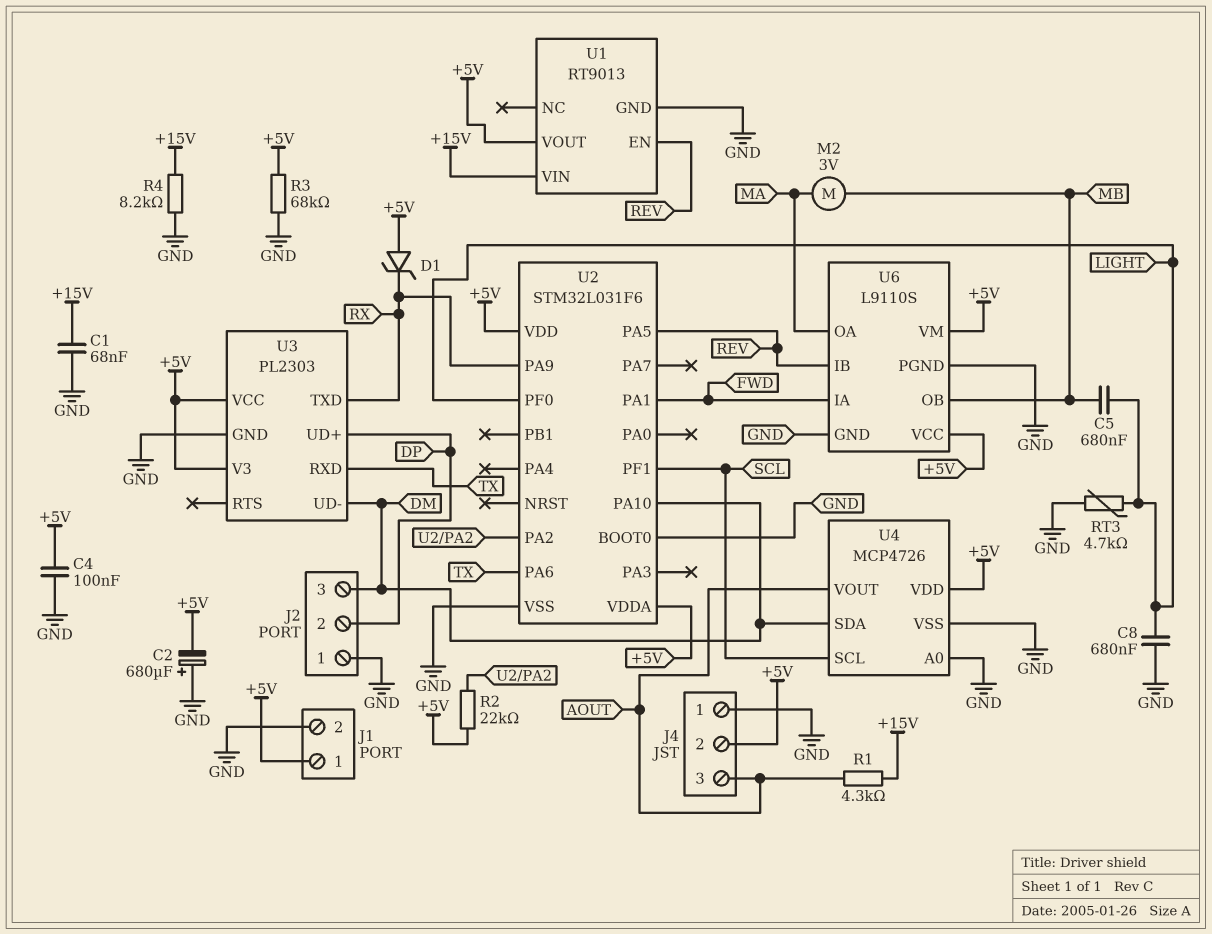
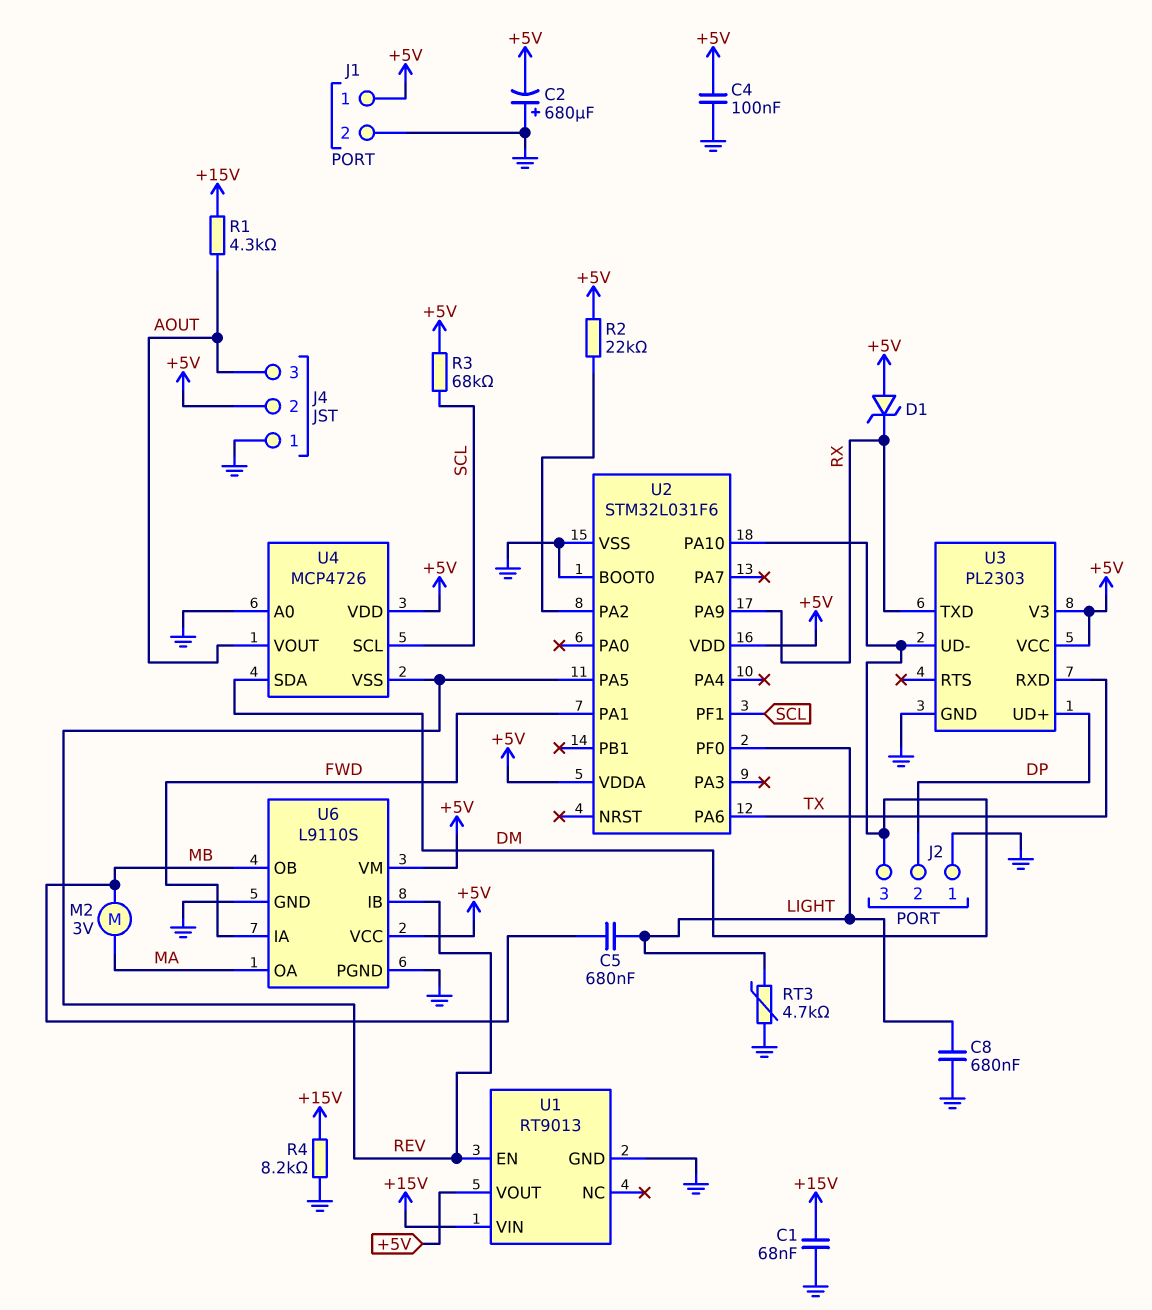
R3: 68k (+5V, GND) -> 68k (+5V, SCL)
U4 pin VSS: GND -> REV

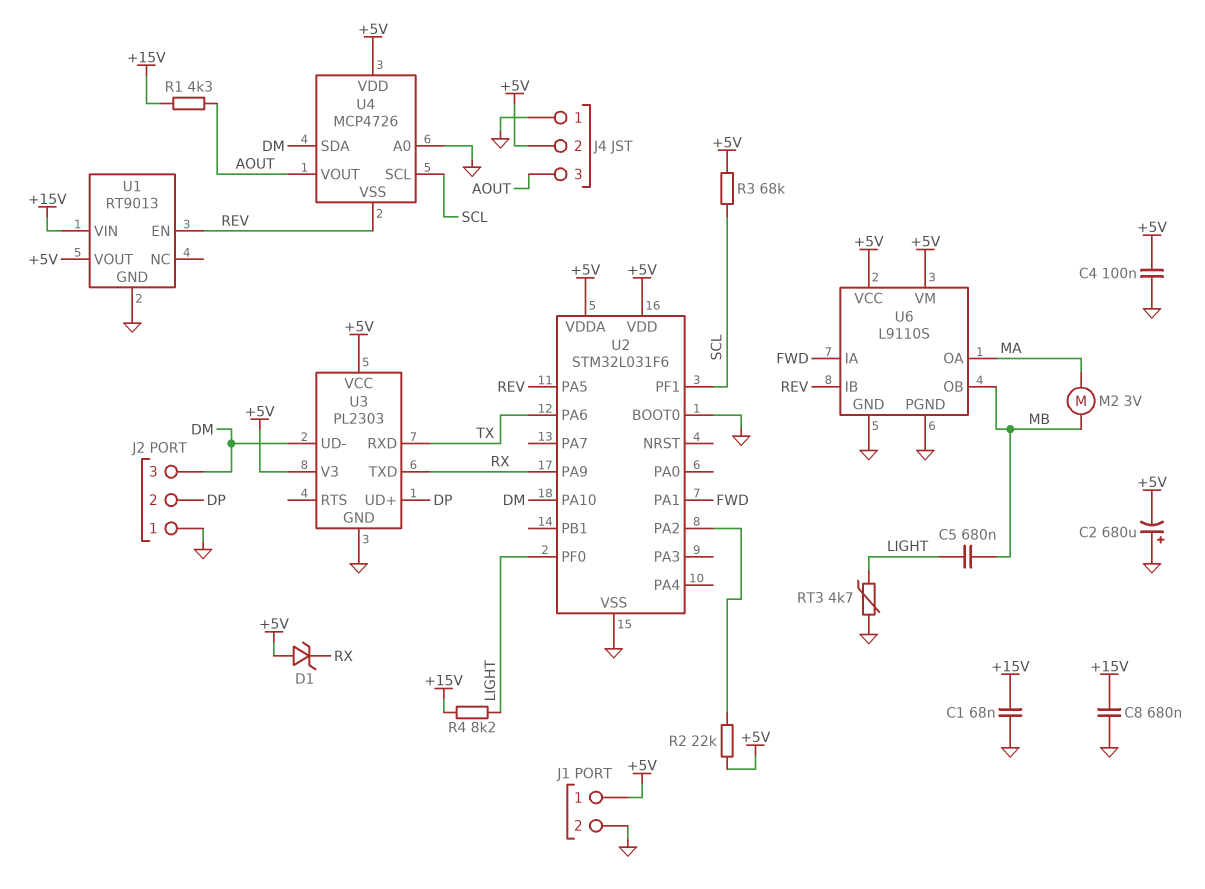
C8: 680nF (GND, LIGHT) -> 680nF (+15V, GND)
R4: 8.2k (+15V, GND) -> 8.2k (+15V, LIGHT)

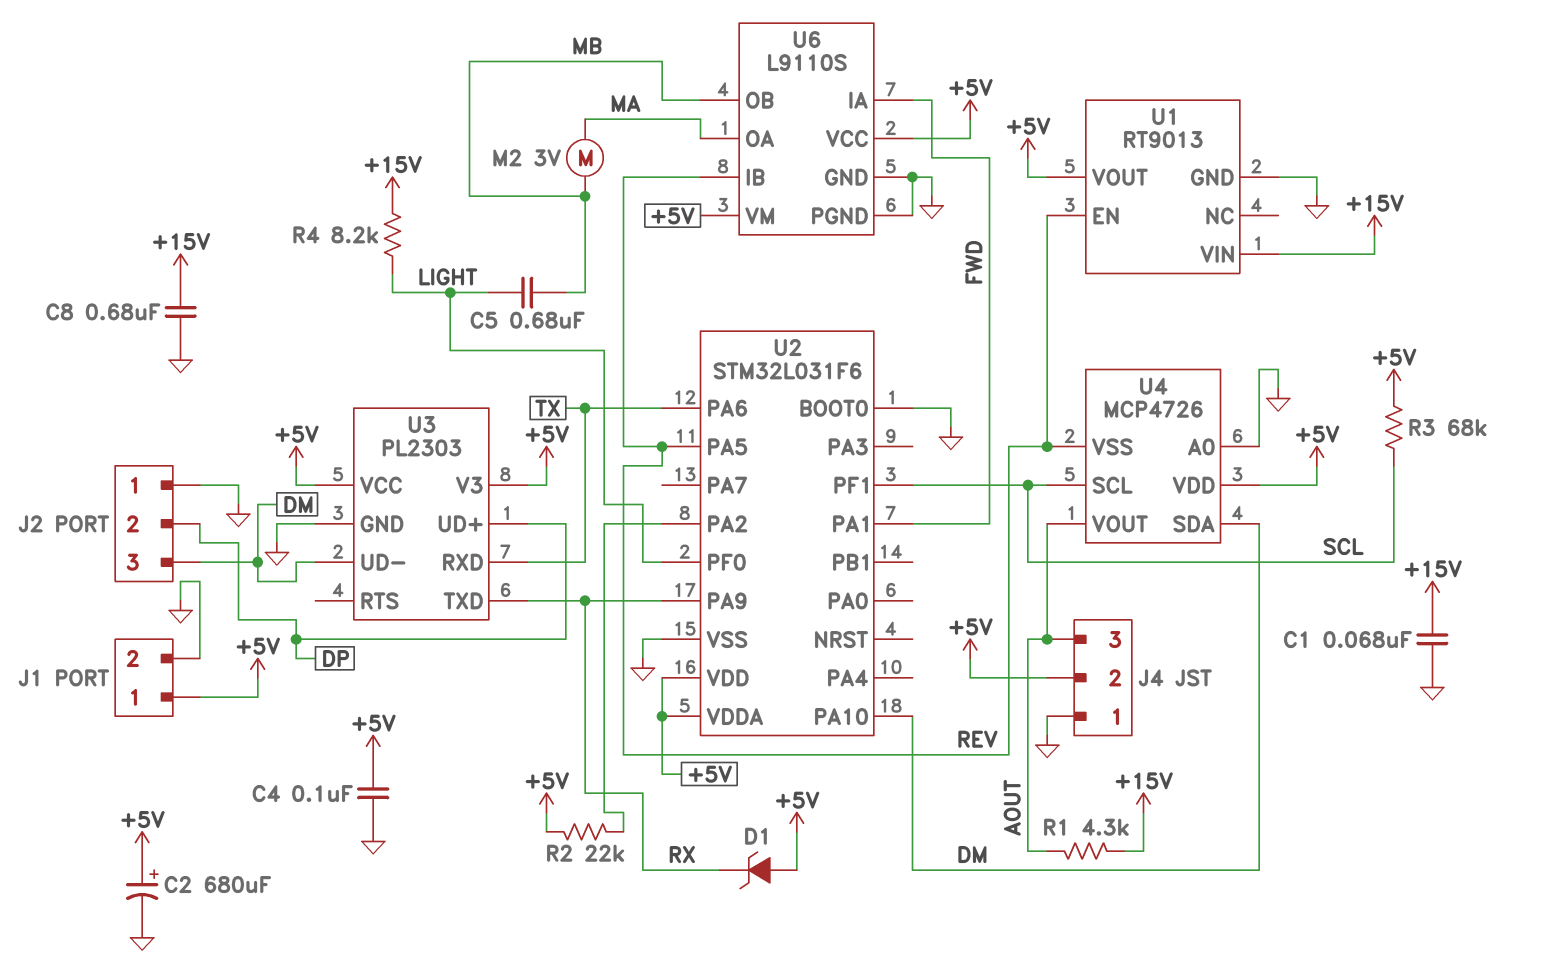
C2: 680uF (plus GND, minus +5V) -> 680uF (plus +5V, minus GND)
RT3: 4.7k (GND, LIGHT) -> none

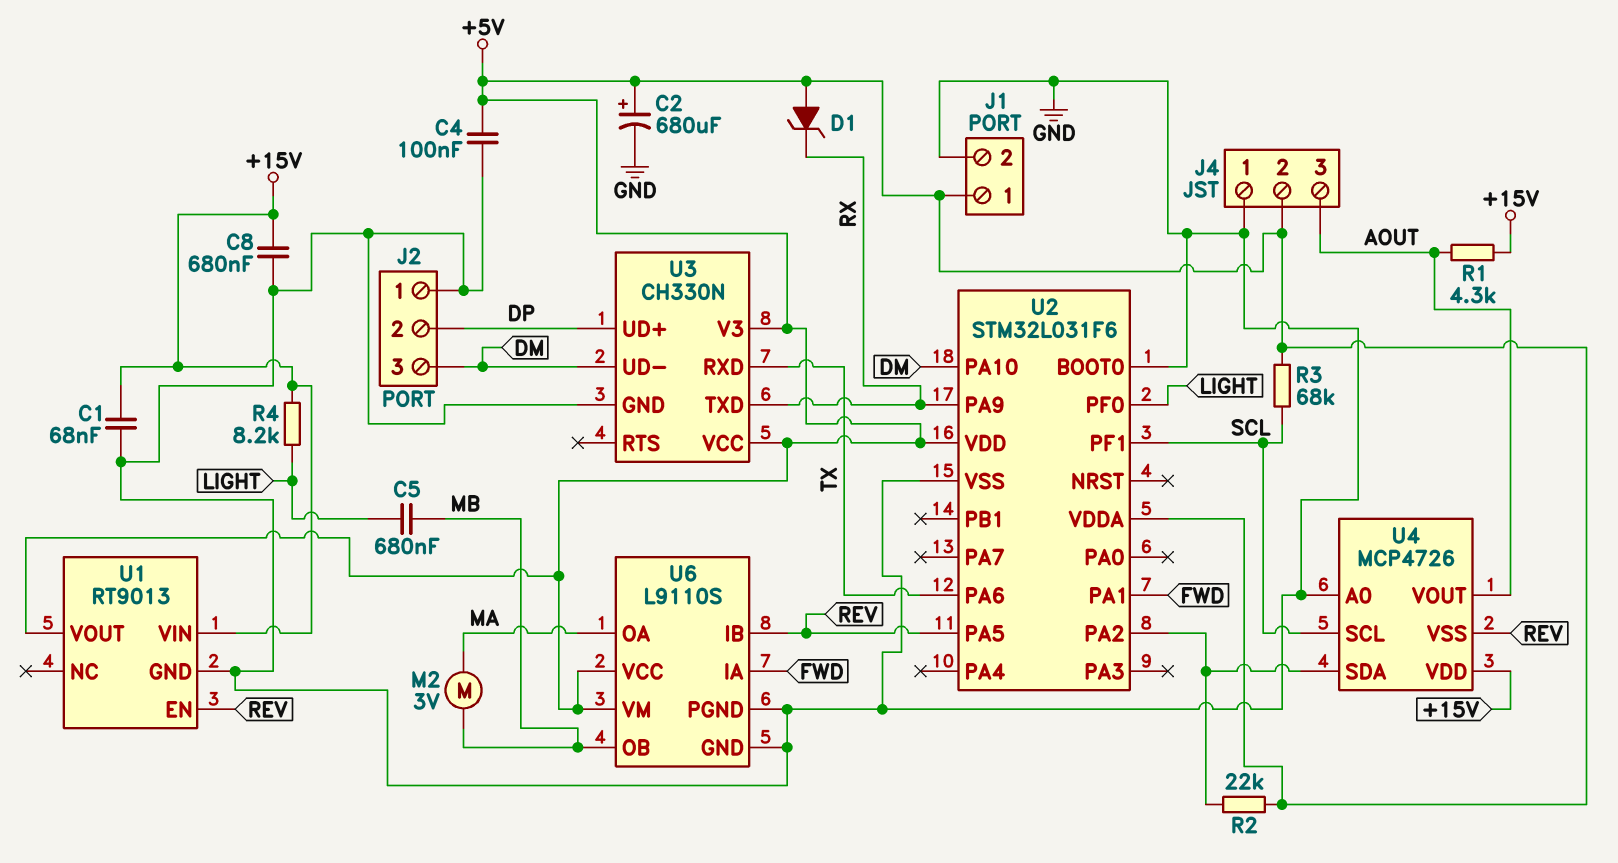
U3: PL2303 -> CH330N
U4 pin SDA: DM -> U2/PA2
U4 pin VDD: +5V -> +15V

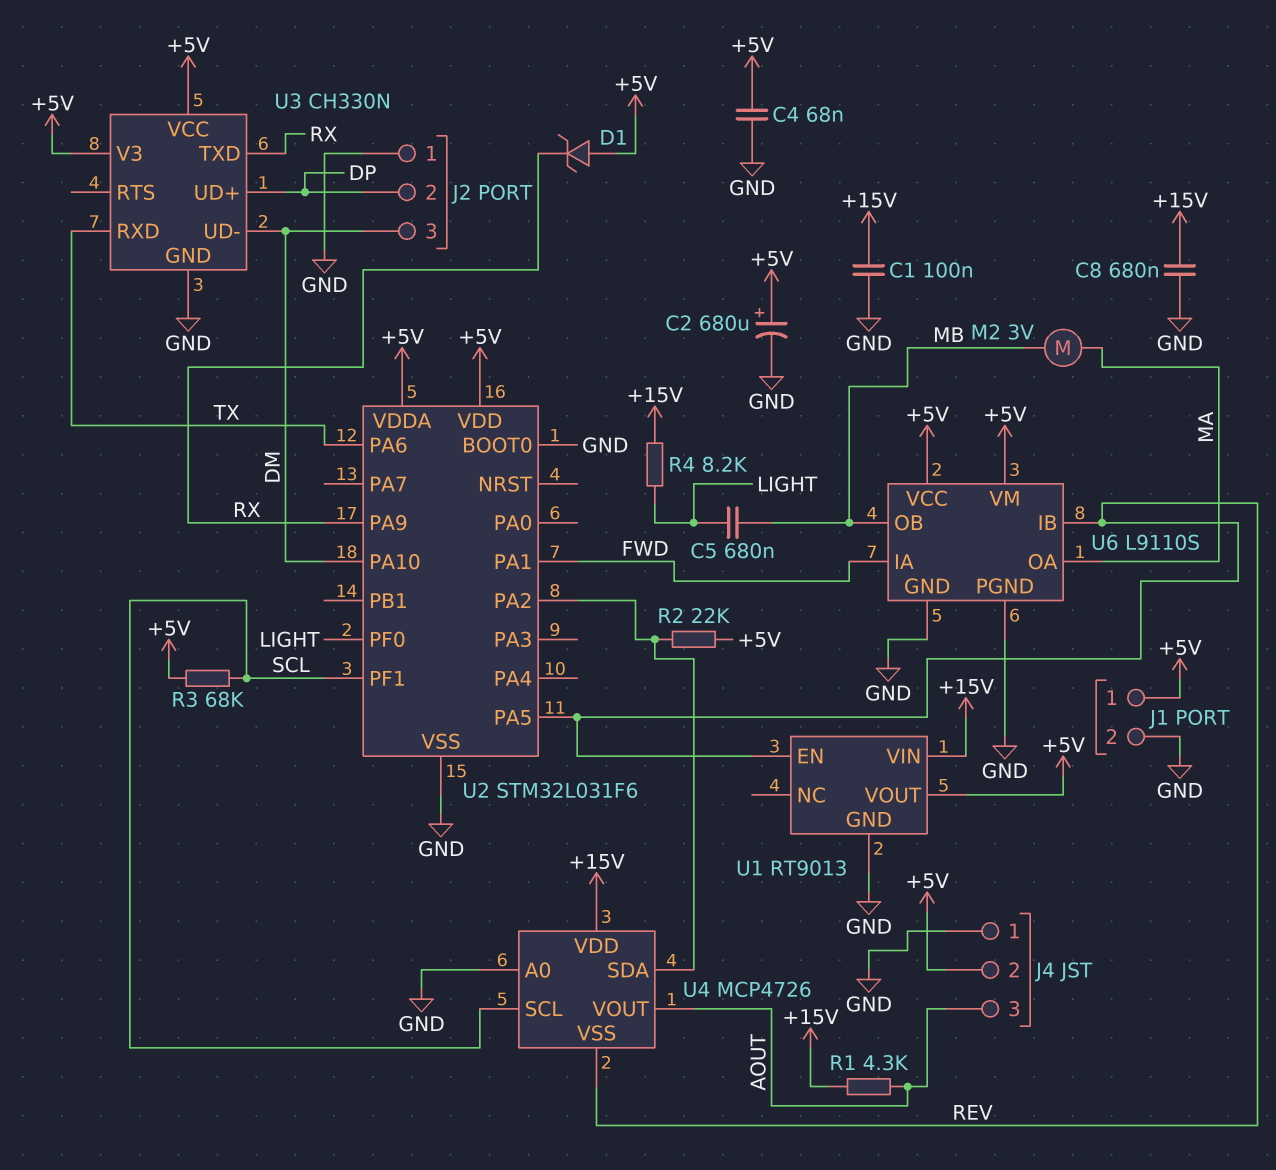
C1: 68nF (+15V, GND) -> 100nF (+15V, GND)
C4: 100nF (+5V, GND) -> 68nF (+5V, GND)

